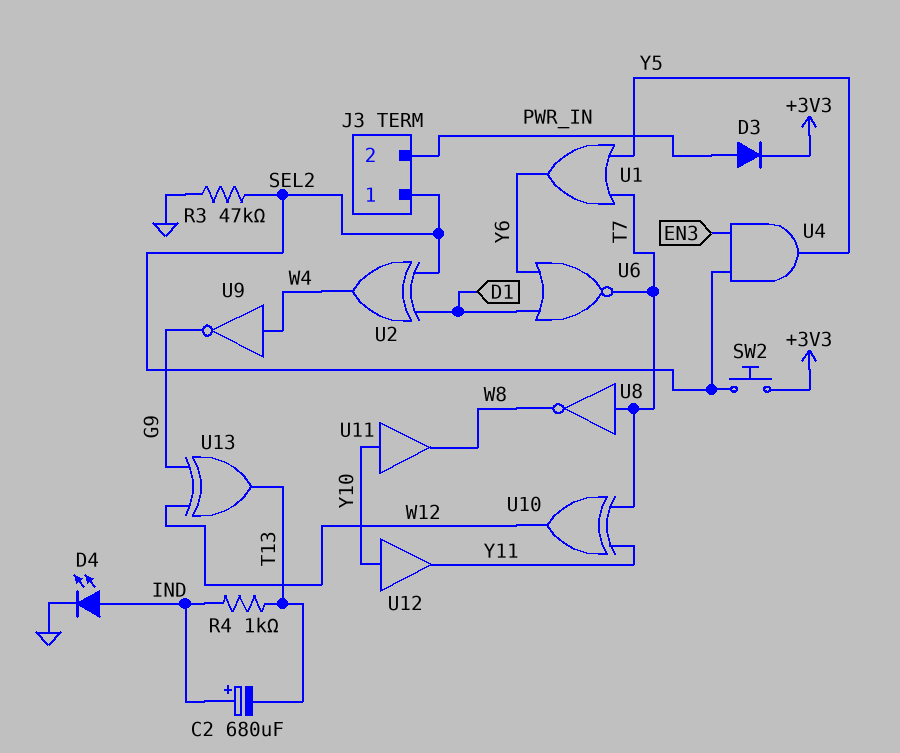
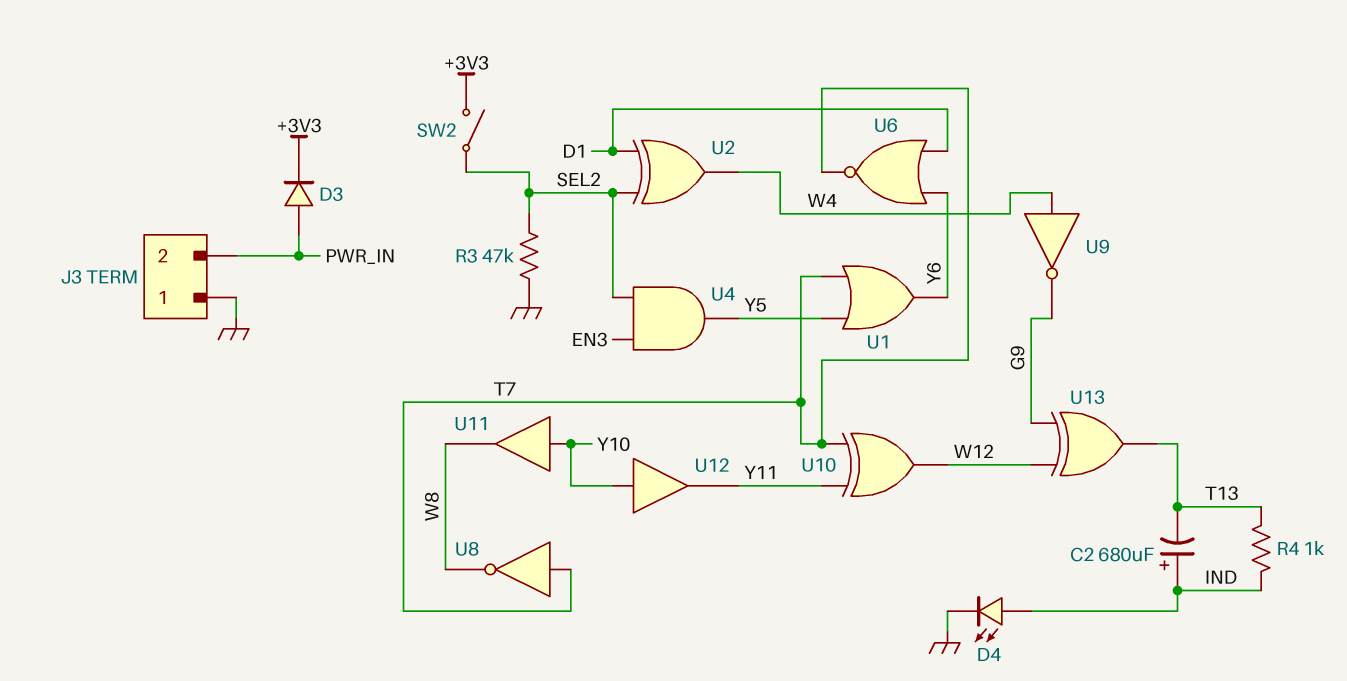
J3 pin 1: SEL2 -> GND
SW2: button (+3V3, SEL2) -> switch (+3V3, SEL2)

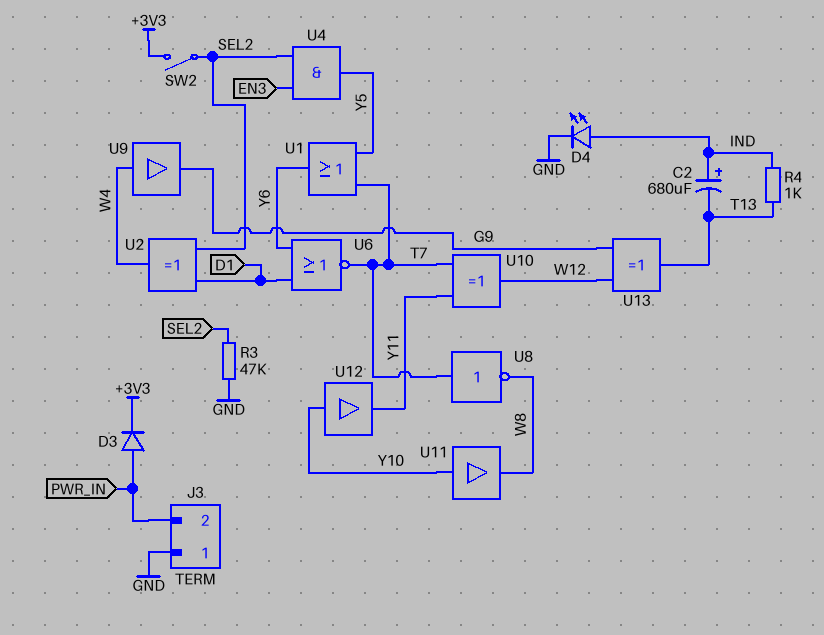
U9: NOT (in W4, out G9) -> buffer (in W4, out G9)

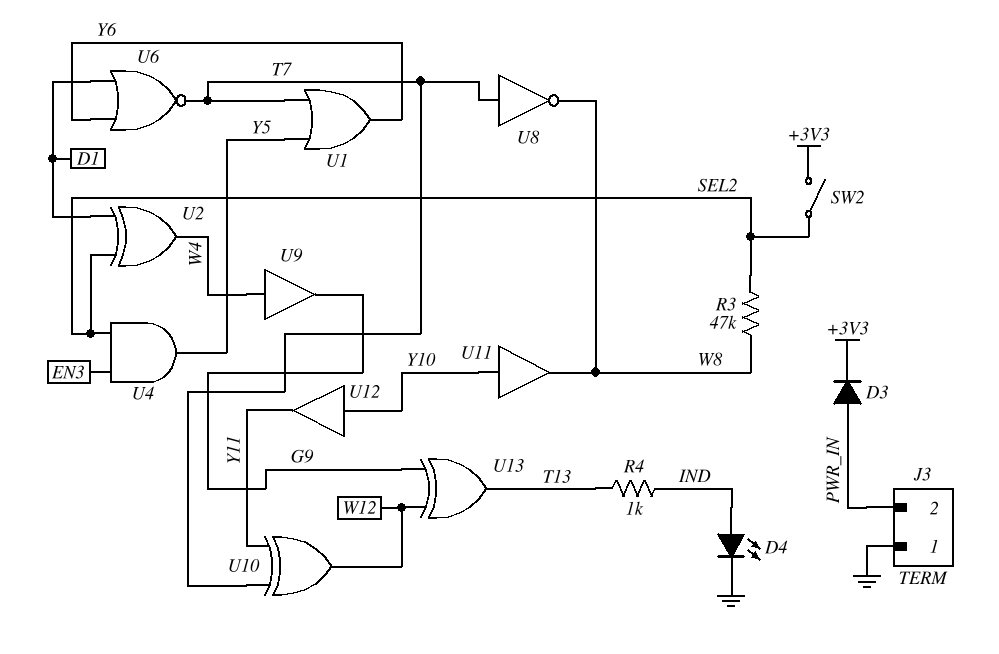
C2: 680uF (plus IND, minus T13) -> none
R3: 47k (GND, SEL2) -> 47k (SEL2, W8)

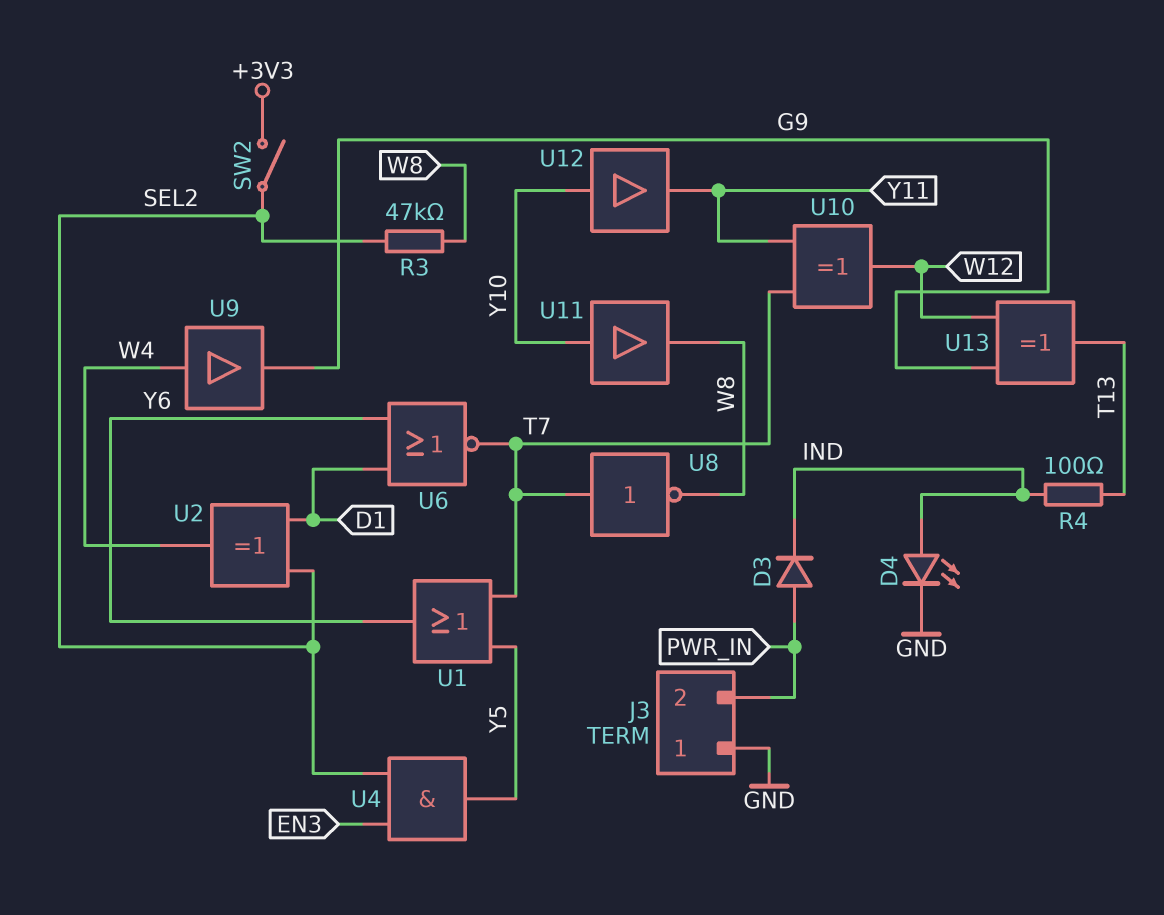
D3: diode (A PWR_IN, K +3V3) -> diode (A PWR_IN, K IND)
R4: 1k (IND, T13) -> 100 (IND, T13)

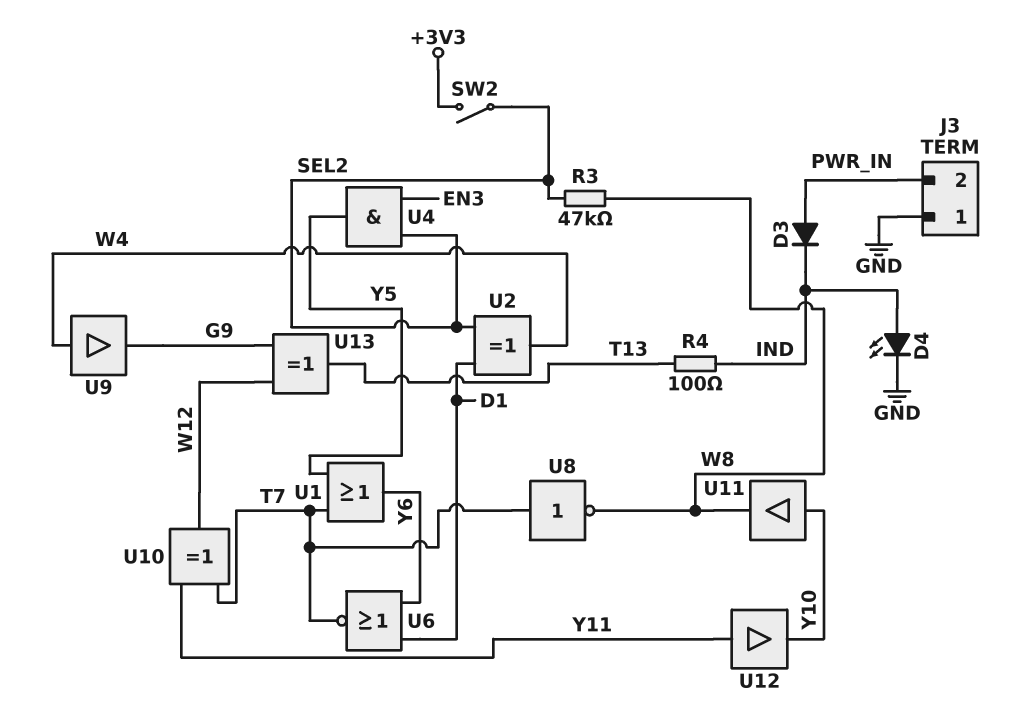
U12: buffer (in Y10, out Y11) -> buffer (in Y11, out Y10)

